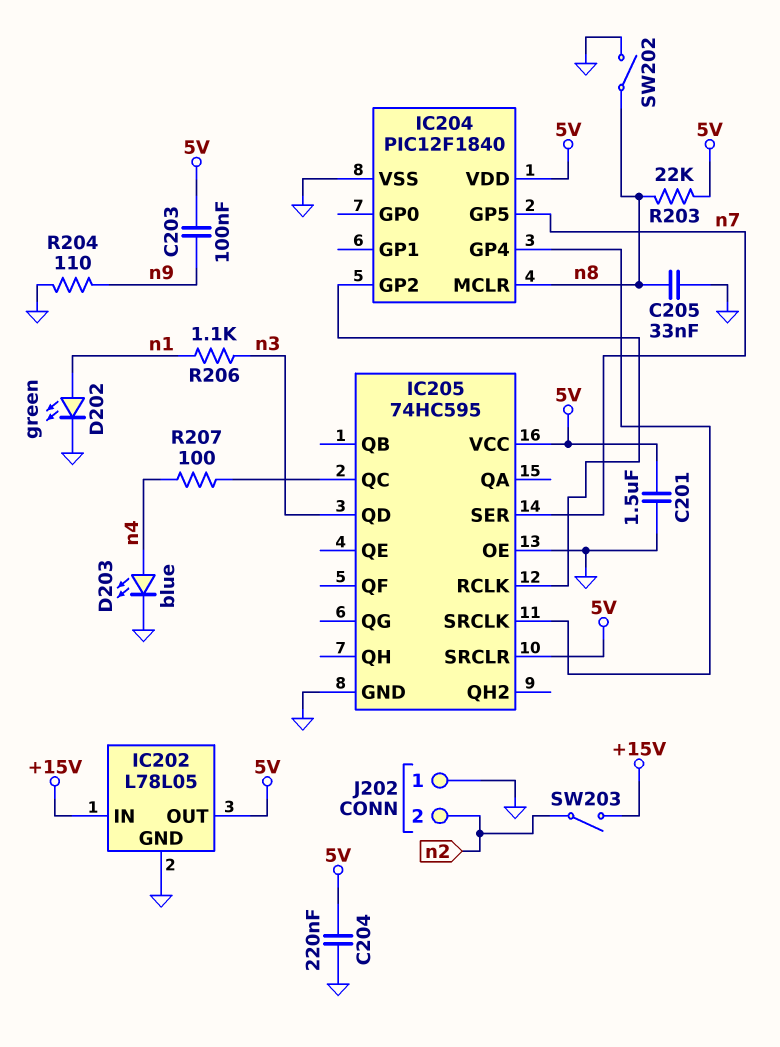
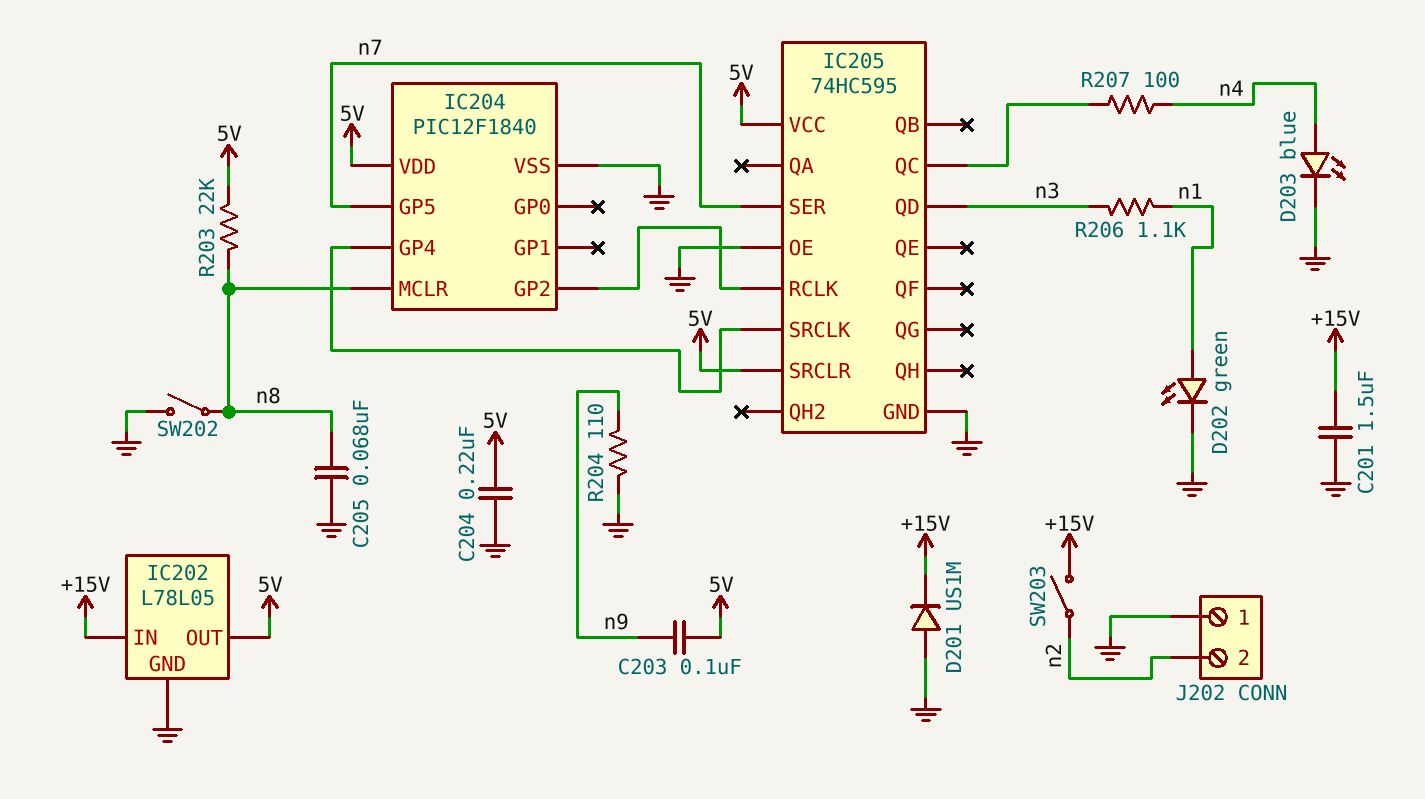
C201: 1.5uF (5V, GND) -> 1.5uF (+15V, GND)
C205: 33nF (GND, n8) -> 68nF (GND, n8)
D201: none -> diode US1M (A GND, K +15V)

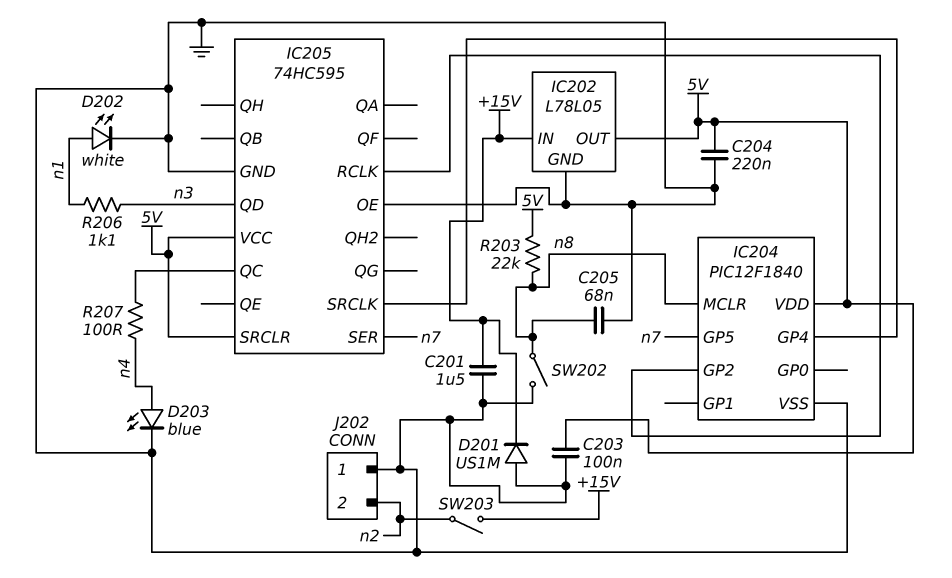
C203: 100nF (5V, n9) -> 100nF (5V, GND)
D202: LED green (A n1, K GND) -> LED white (A n1, K GND)
R204: 110 (GND, n9) -> none

